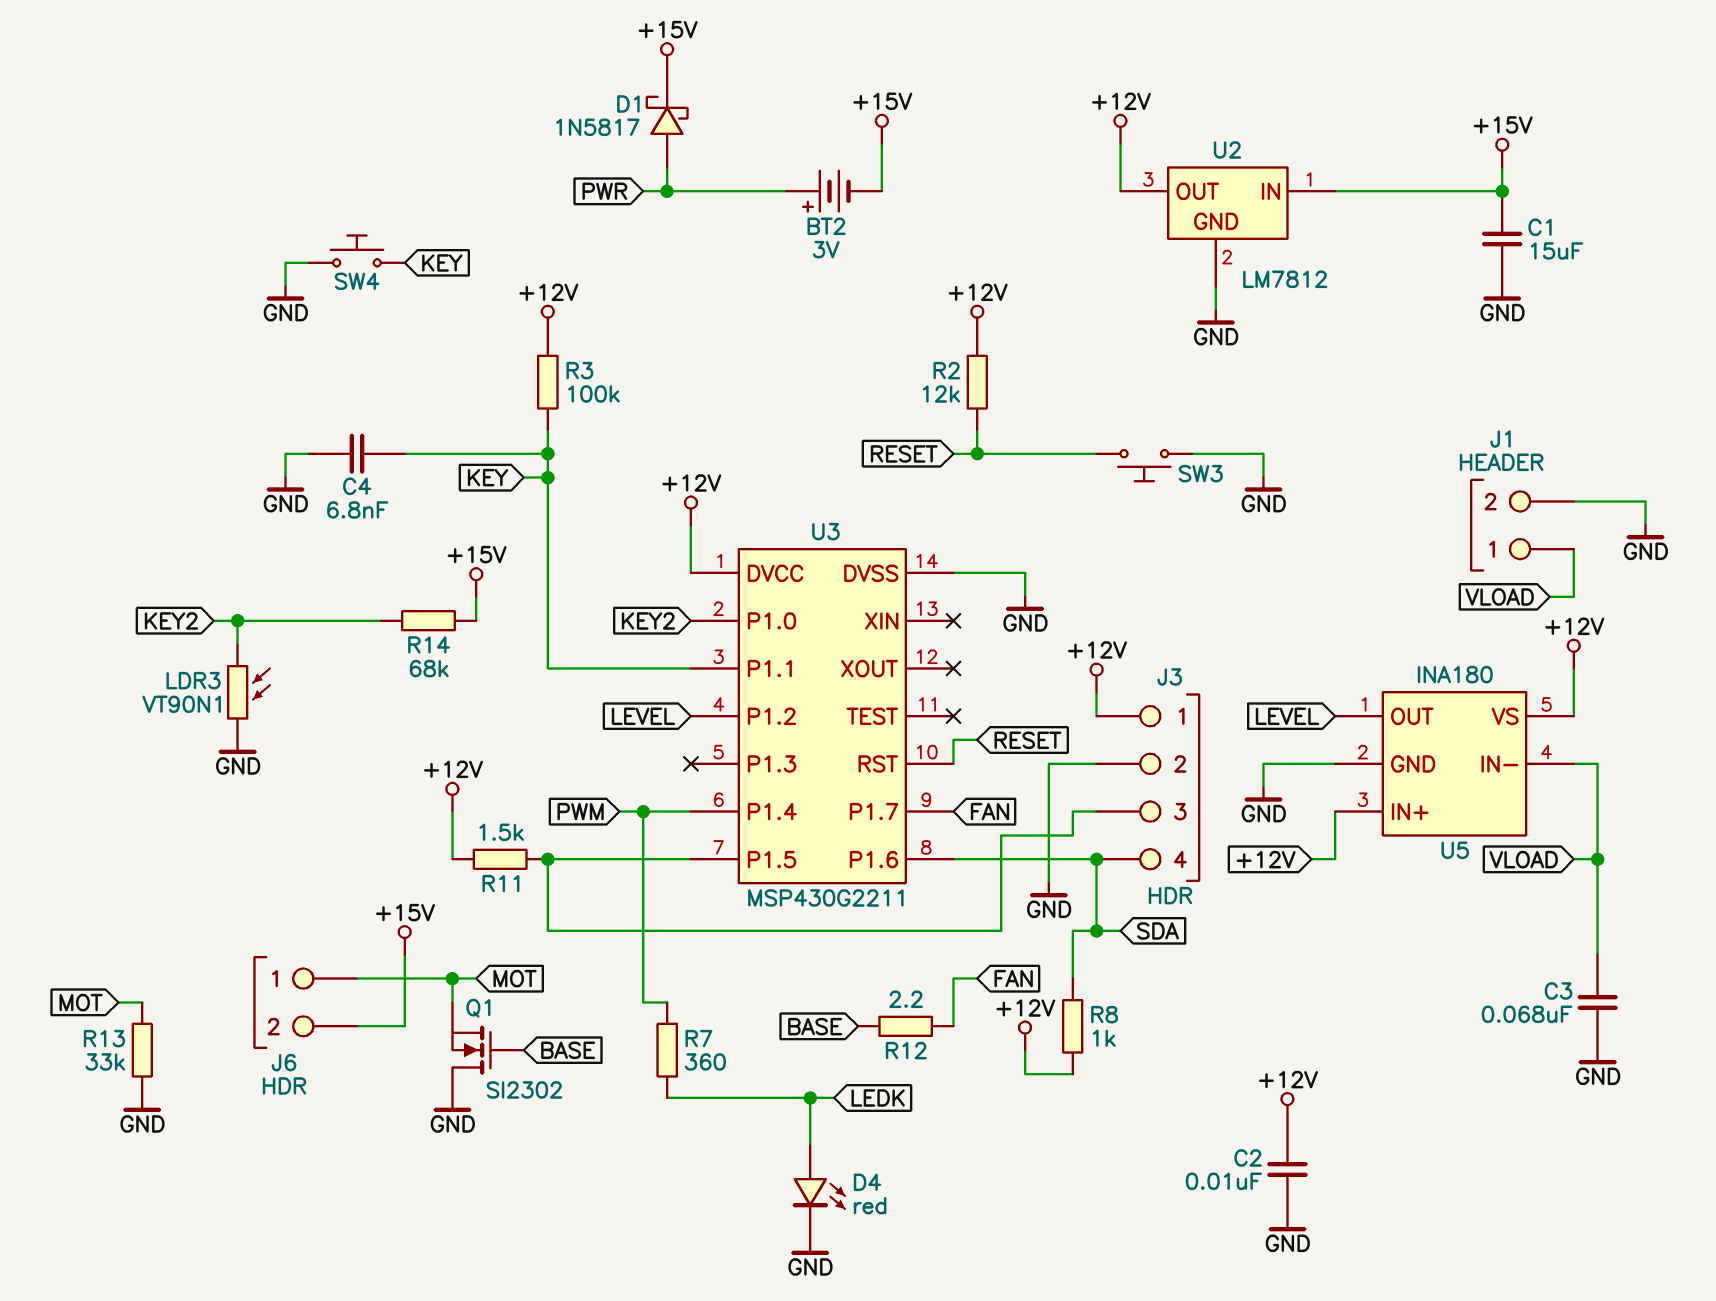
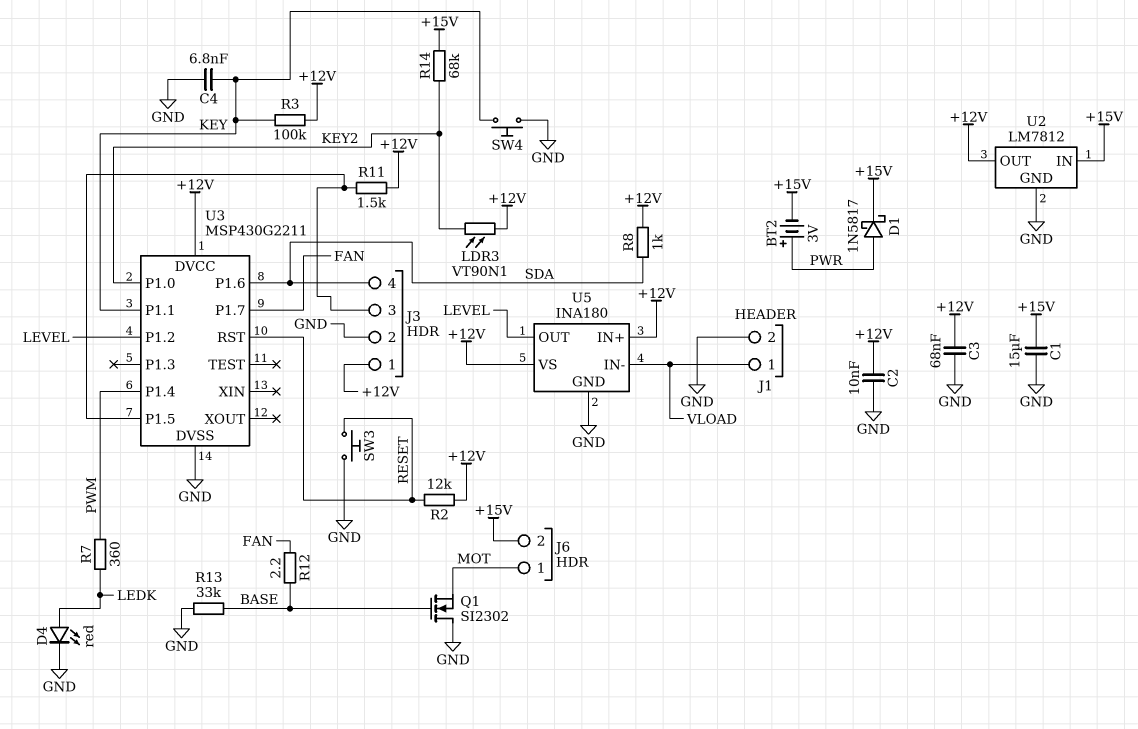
C3: 68nF (GND, VLOAD) -> 68nF (+12V, GND)
LDR3: VT90N1 (GND, KEY2) -> VT90N1 (+12V, KEY2)
R13: 33k (GND, MOT) -> 33k (BASE, GND)

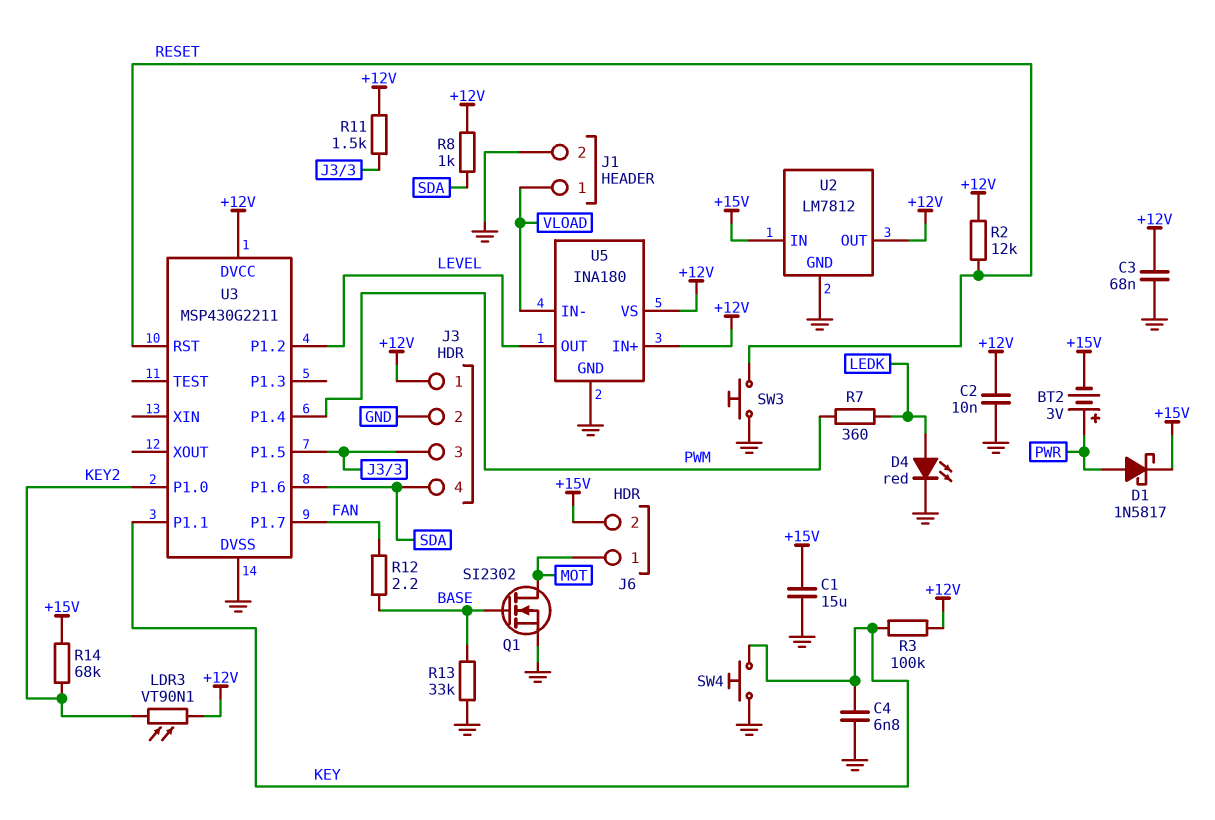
Q1: NMOS SI2302 (G BASE, D GND, S MOT) -> NMOS SI2302 (G BASE, D MOT, S GND)

